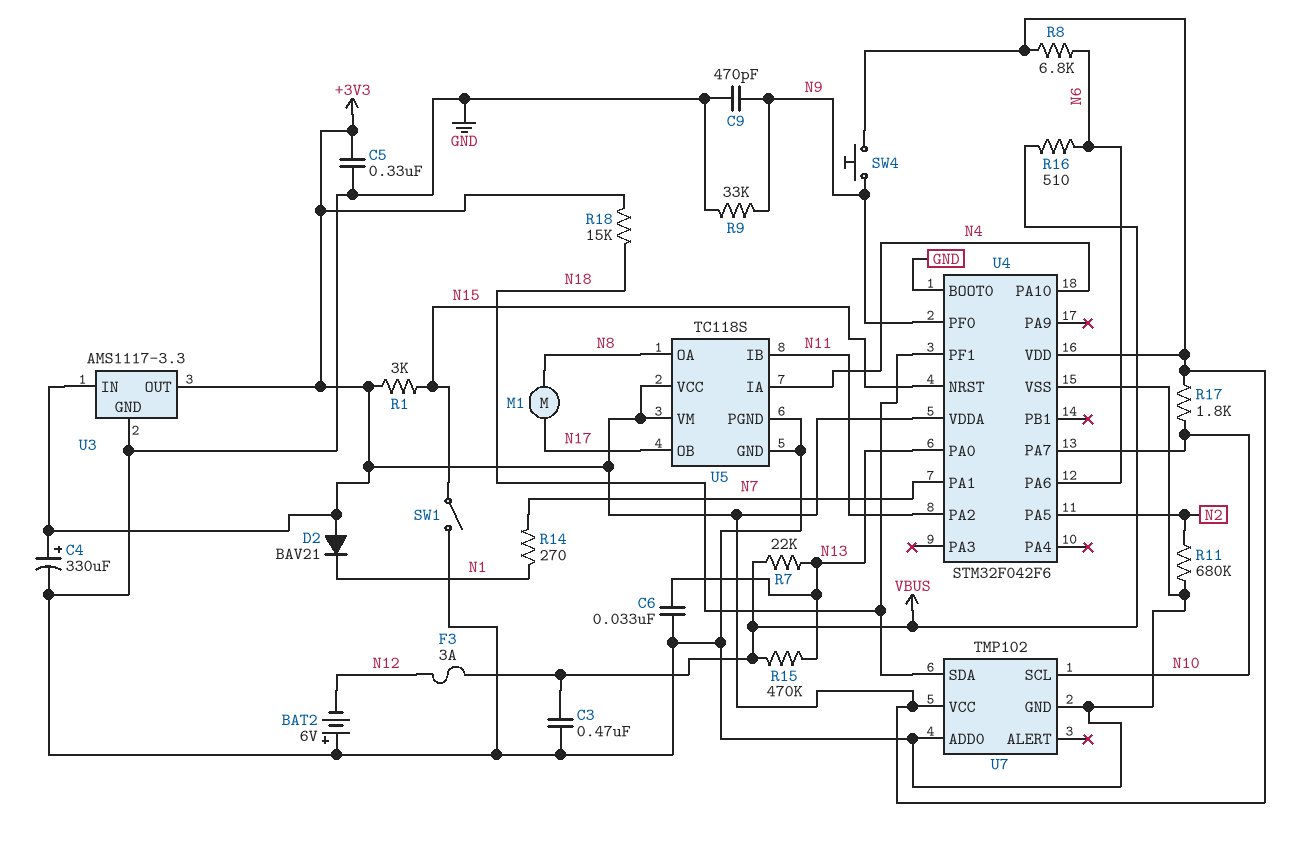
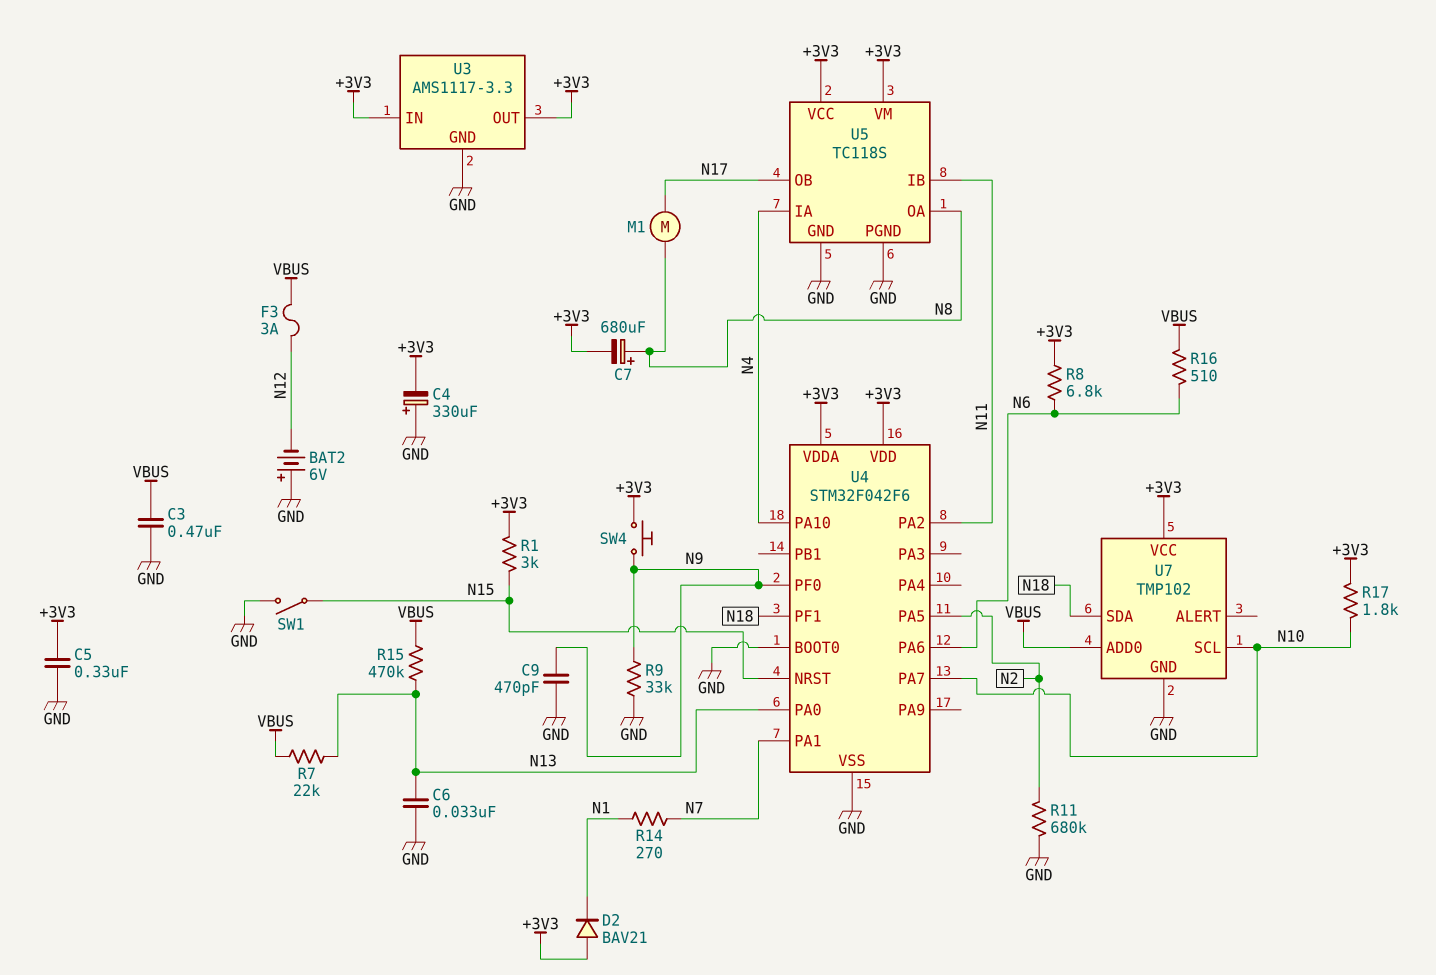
C4: 330uF (plus +3V3, minus GND) -> 330uF (plus GND, minus +3V3)
C7: none -> 680uF (plus N8, minus +3V3)
R18: 15k (+3V3, N18) -> none
U7 pin ADD0: GND -> VBUS

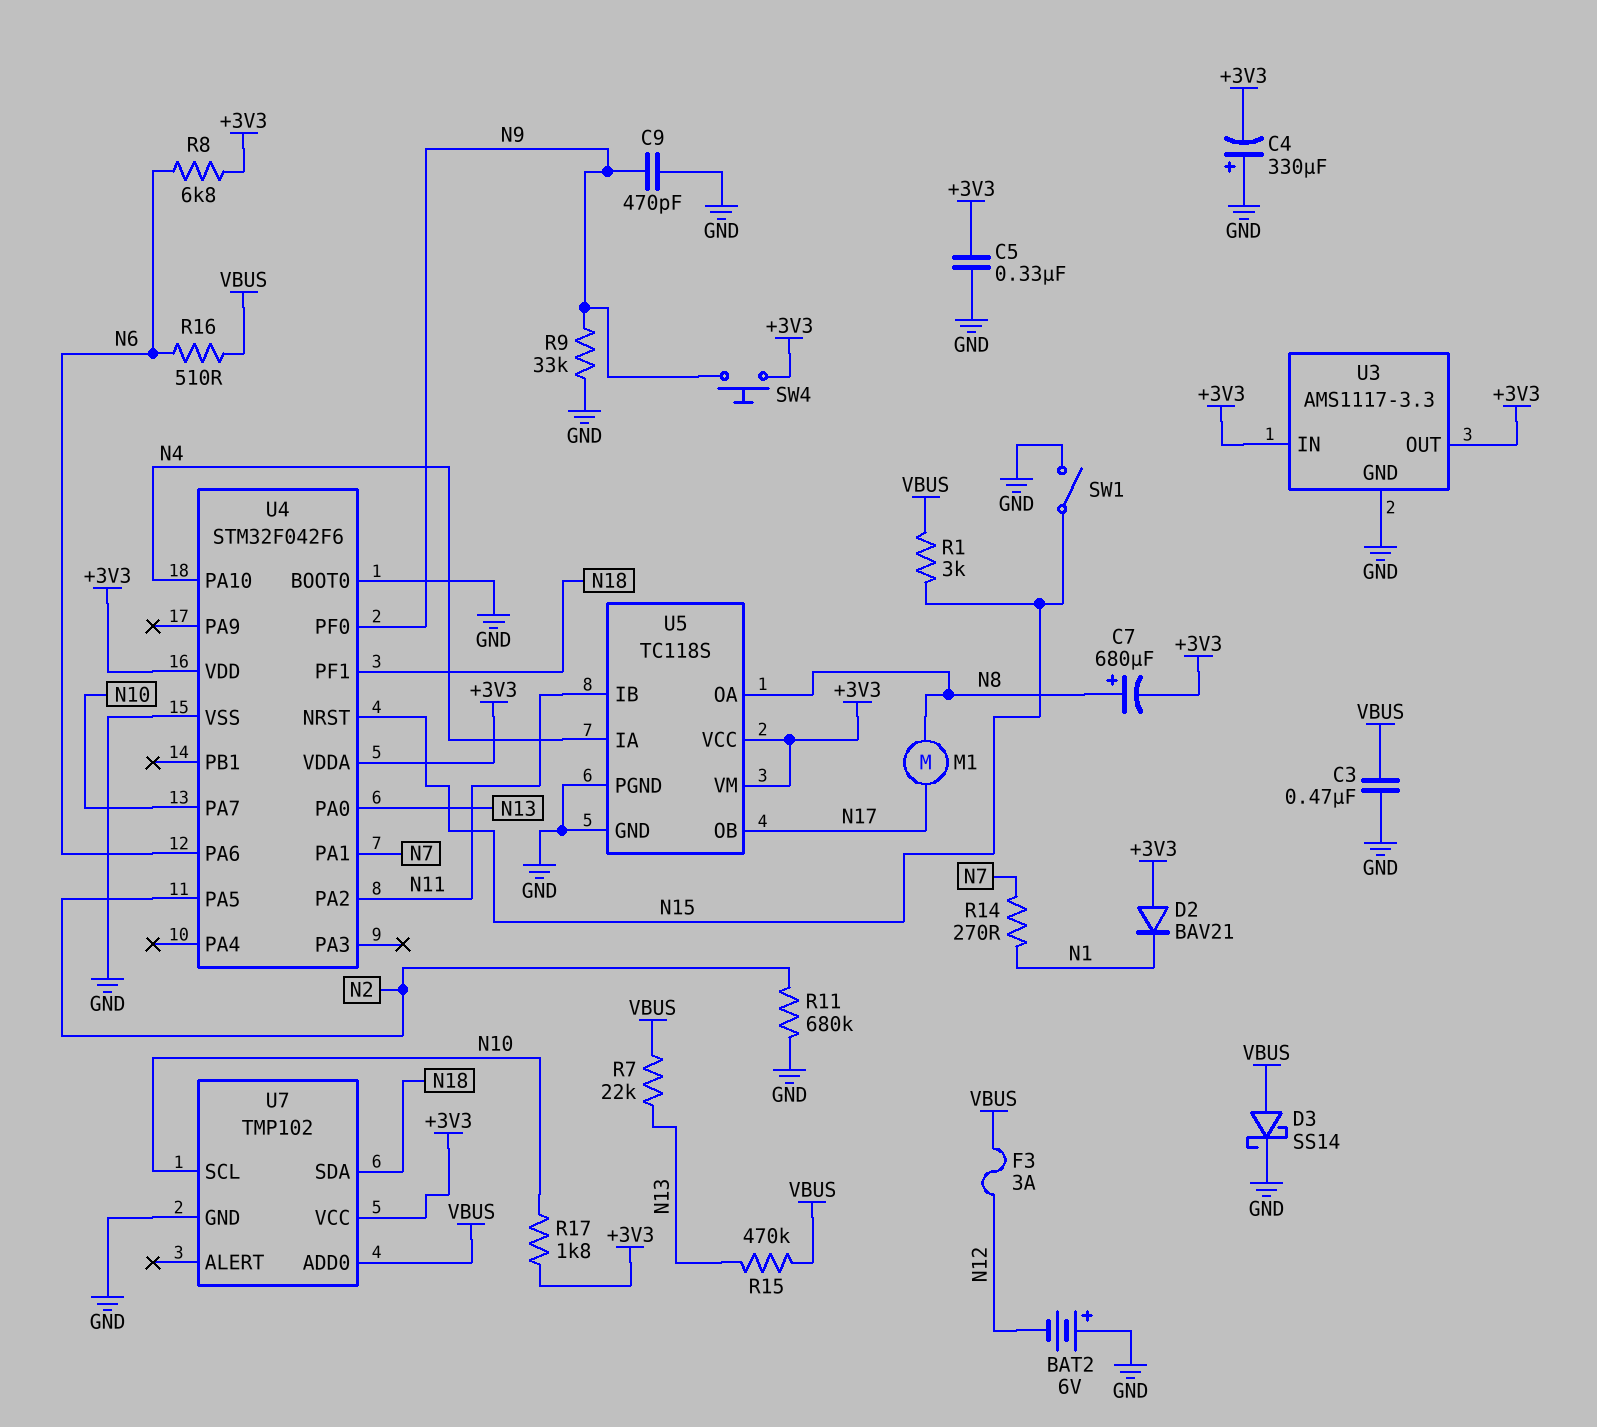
C6: 33nF (GND, N13) -> none
D3: none -> schottky SS14 (A VBUS, K GND)
R1: 3k (+3V3, N15) -> 3k (N15, VBUS)

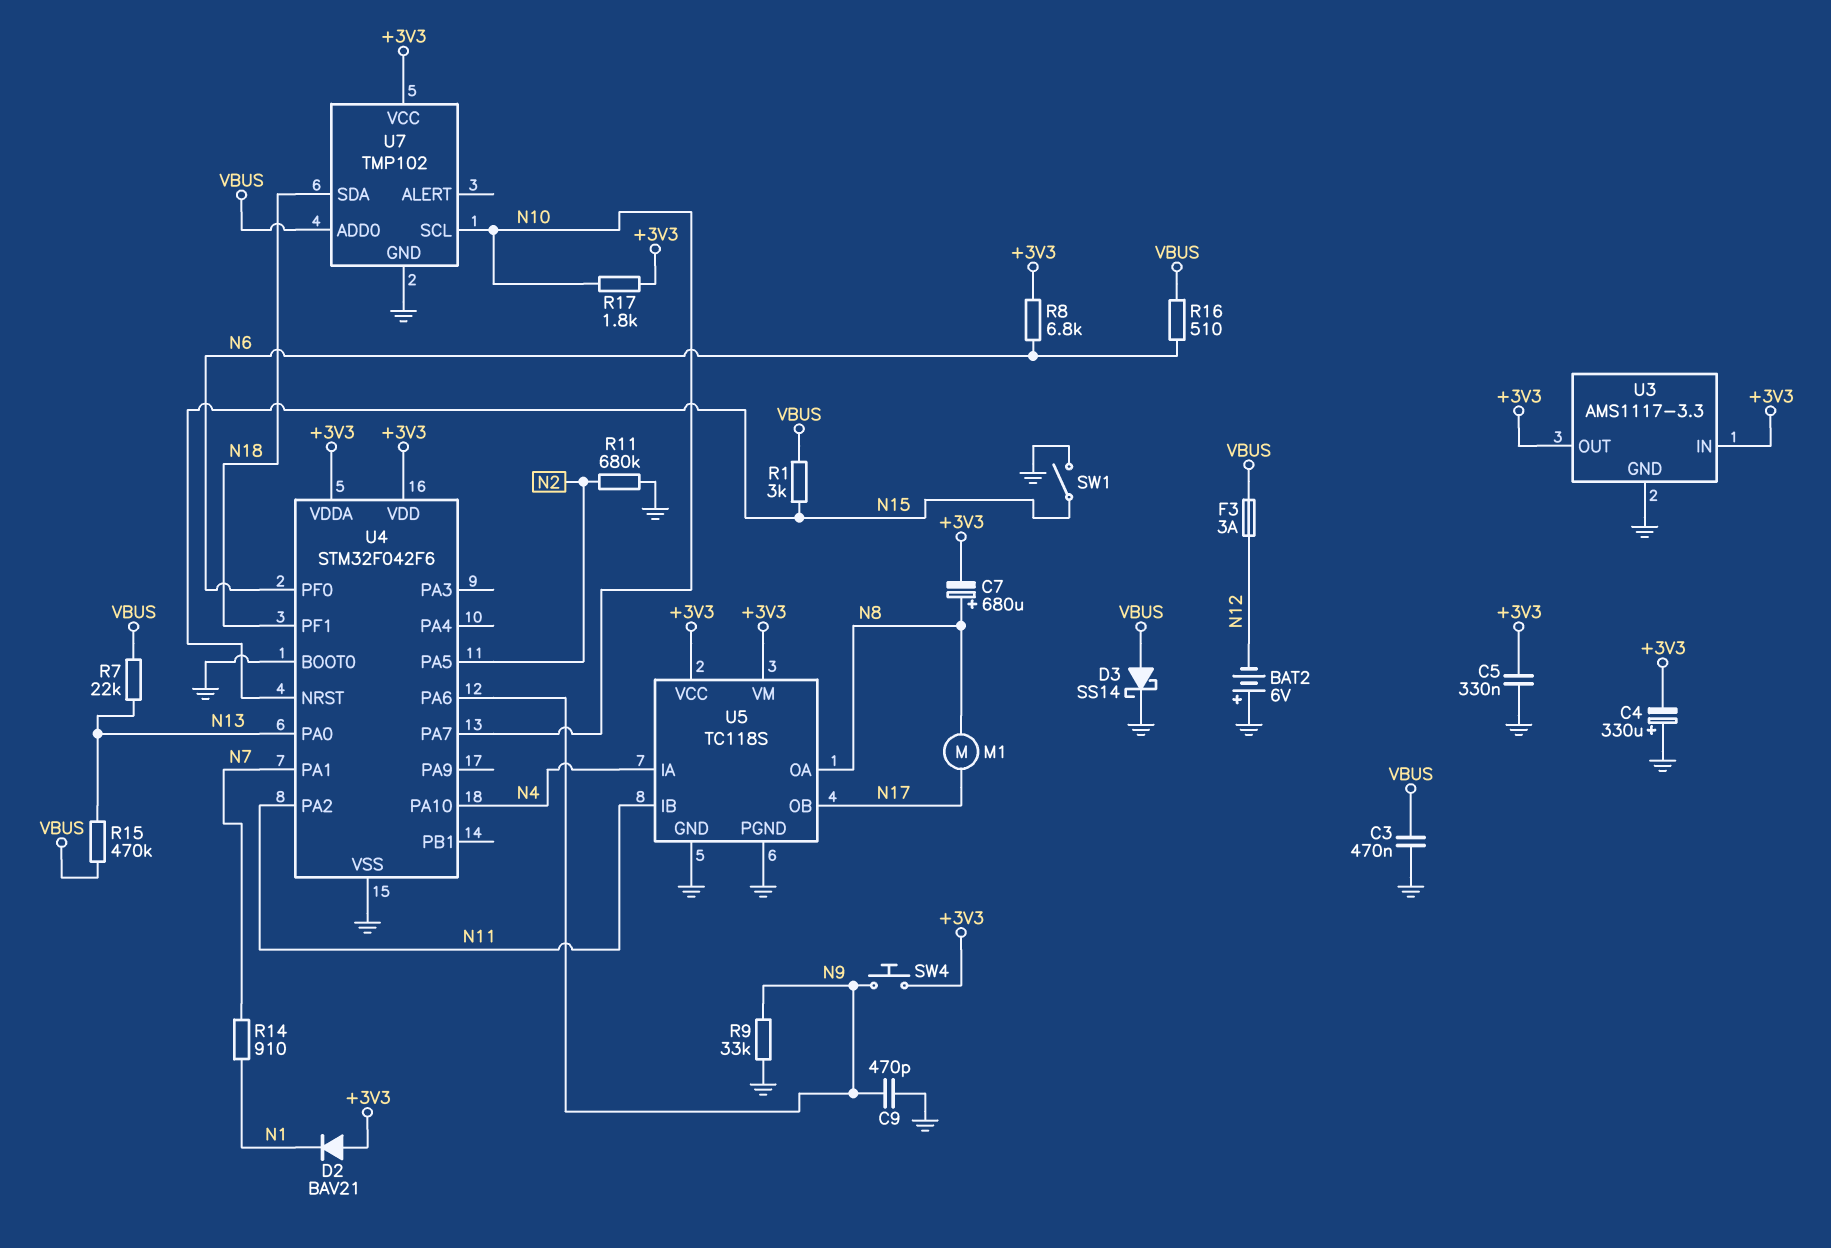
R14: 270 (N1, N7) -> 910 (N1, N7)
U4 pin PA6: N6 -> N9
U4 pin PF0: N9 -> N6

